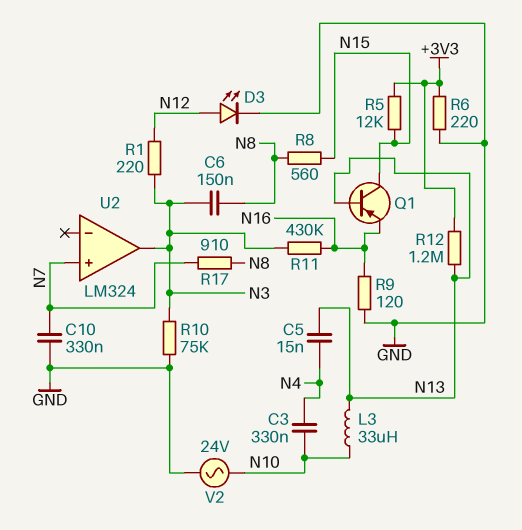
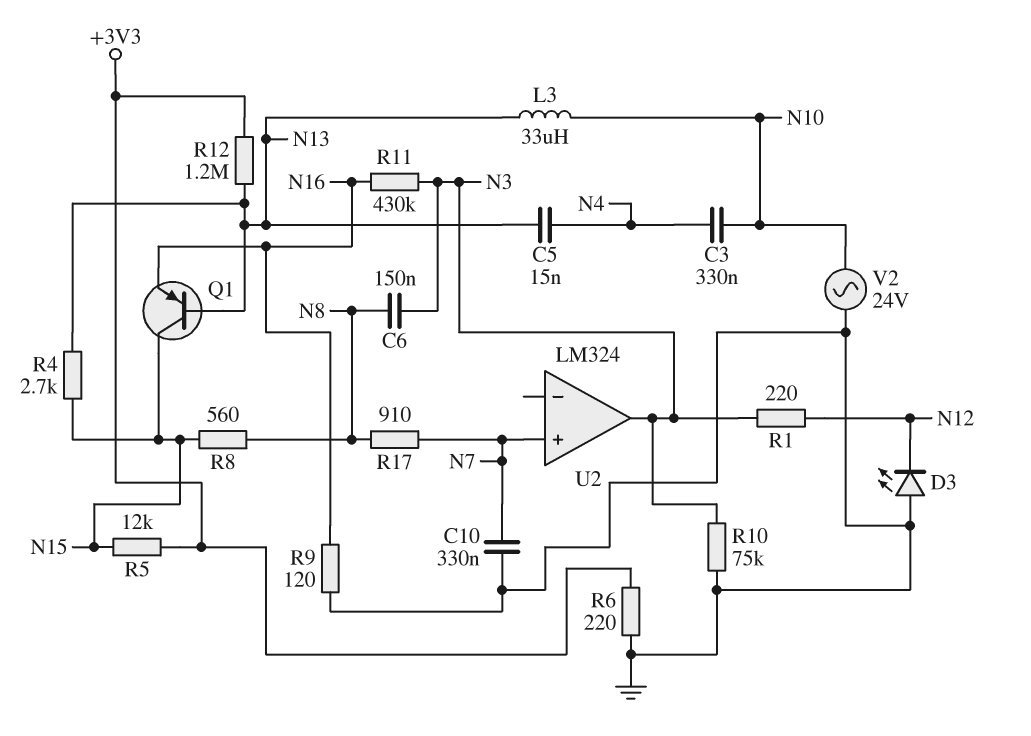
D3: LED (A N12, K GND) -> LED (A GND, K N12)
R4: none -> 2.7k (N13, N15)

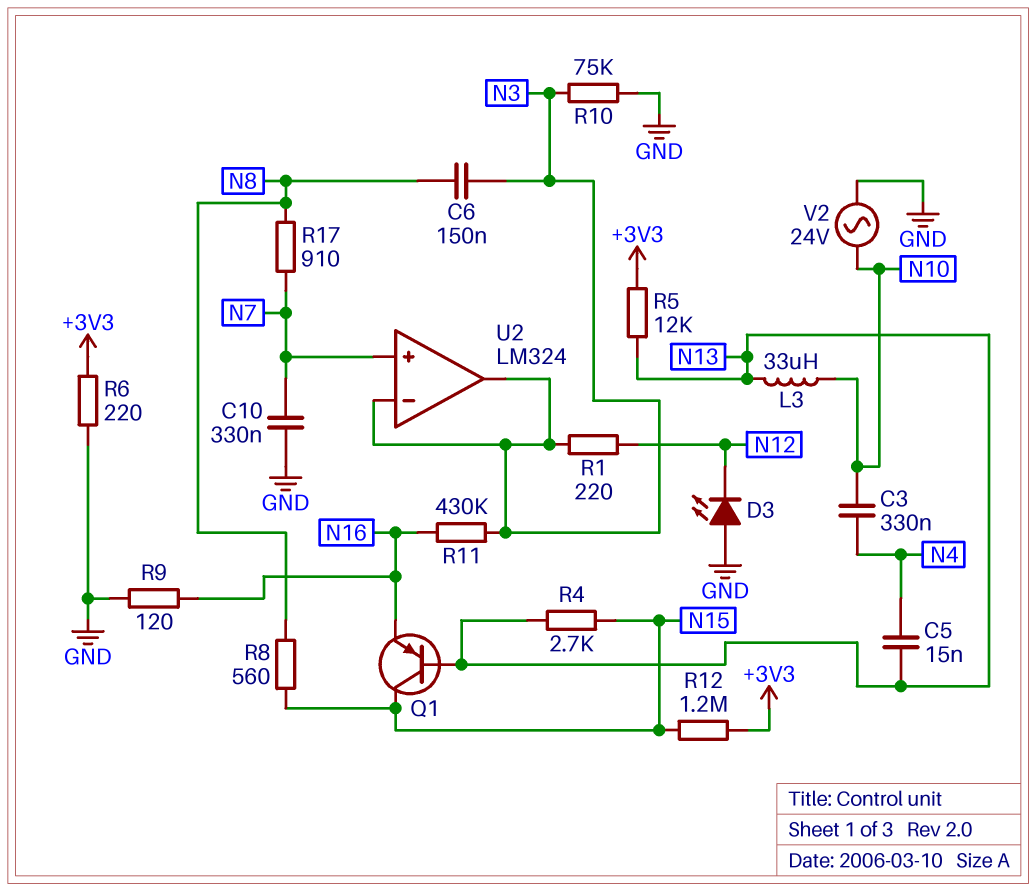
R5: 12k (+3V3, N15) -> 12k (+3V3, N13)
R12: 1.2M (+3V3, N13) -> 1.2M (+3V3, N15)
U2 pin in-: none -> N3

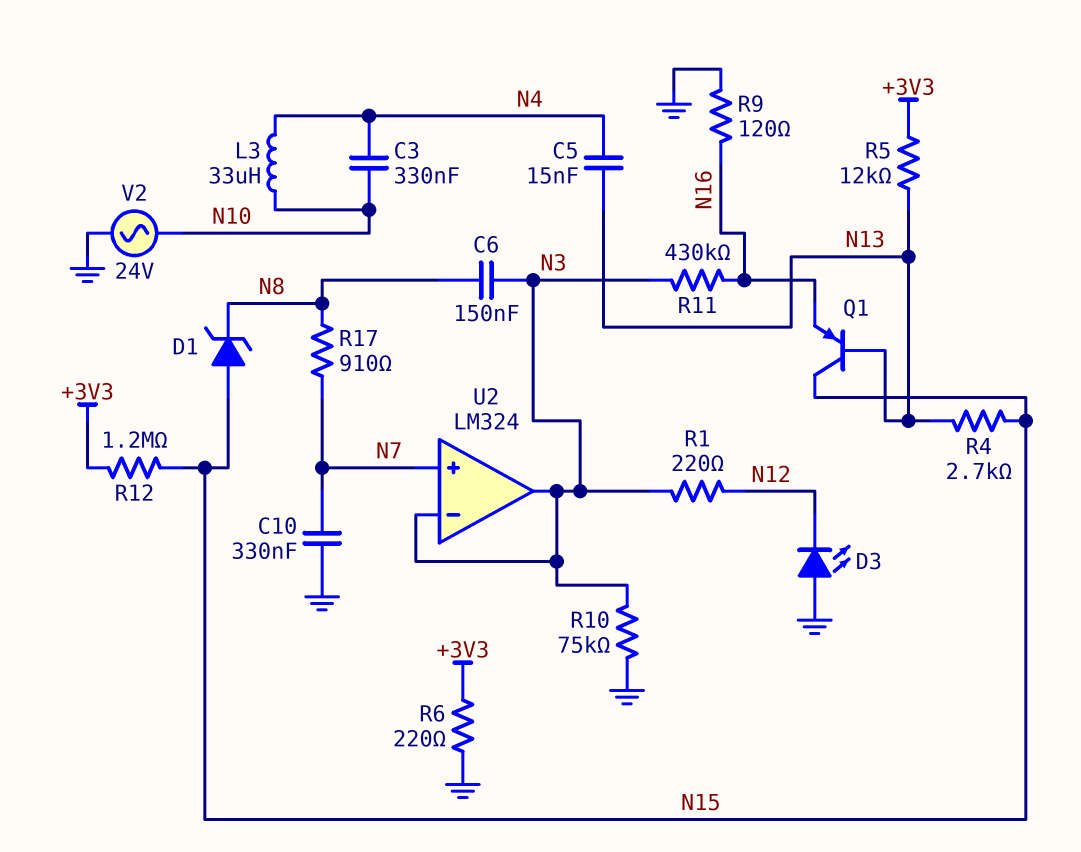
D1: none -> zener (A N15, K N8)
L3: 33uH (N10, N13) -> 33uH (N4, N10)
R8: 560 (N8, N15) -> none

